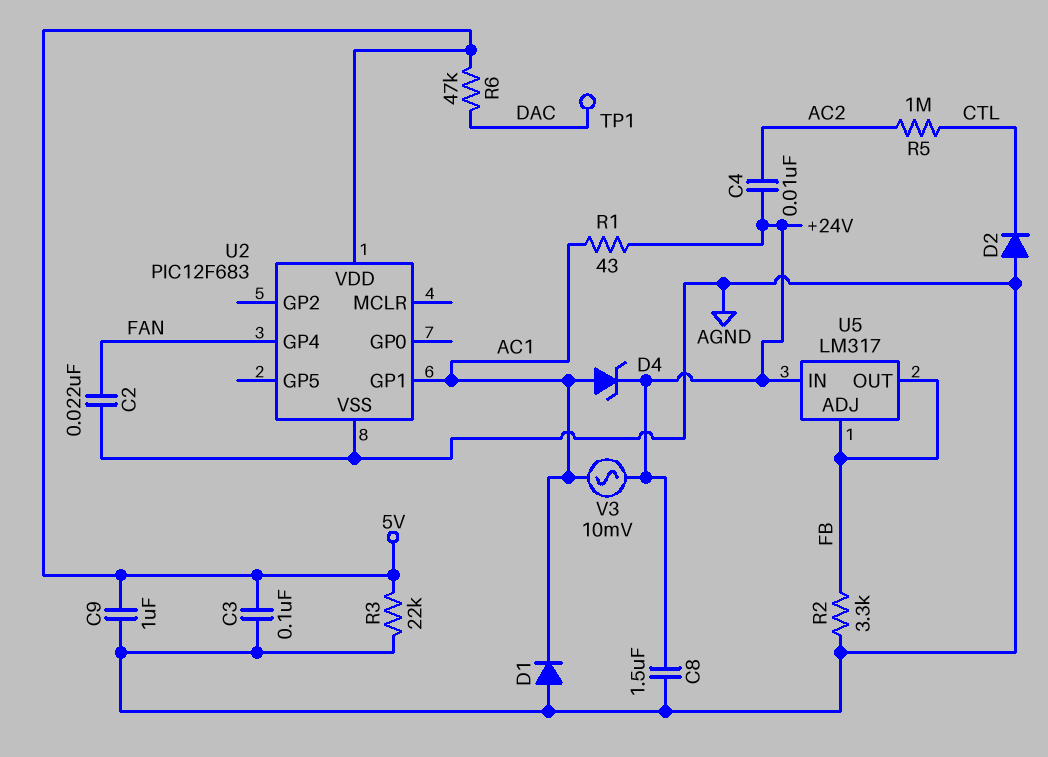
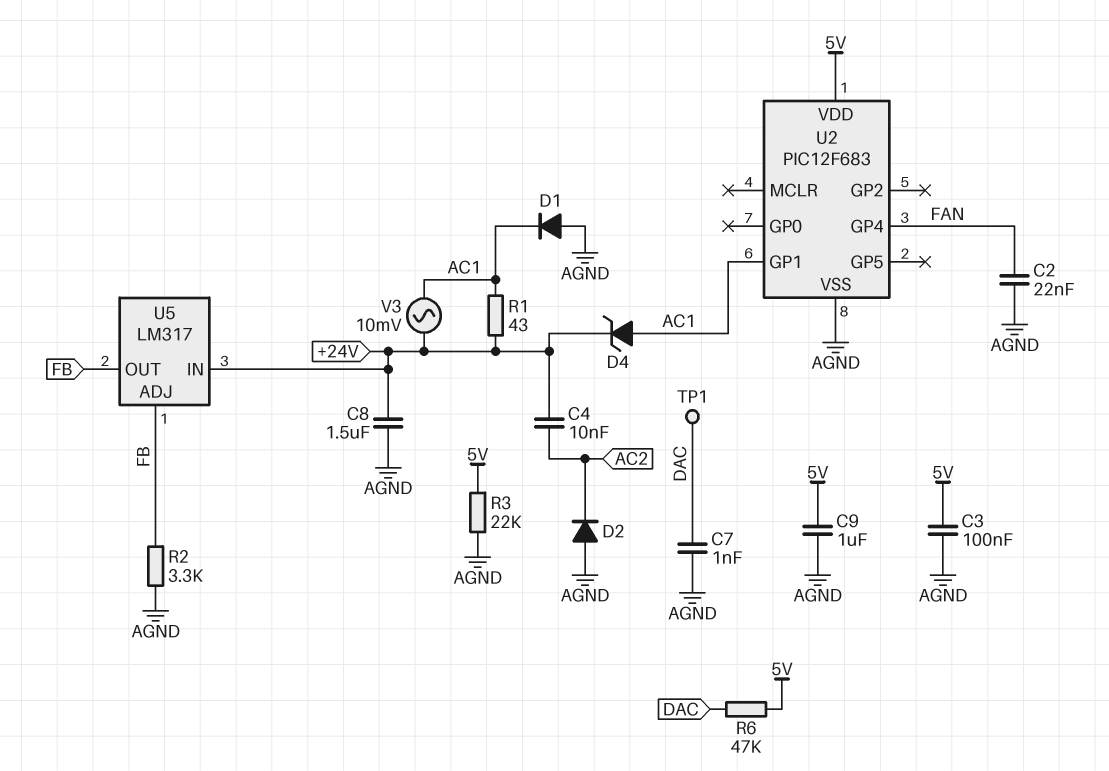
C7: none -> 1nF (AGND, DAC)
D2: diode (A AGND, K CTL) -> diode (A AGND, K AC2)
R5: 1M (AC2, CTL) -> none

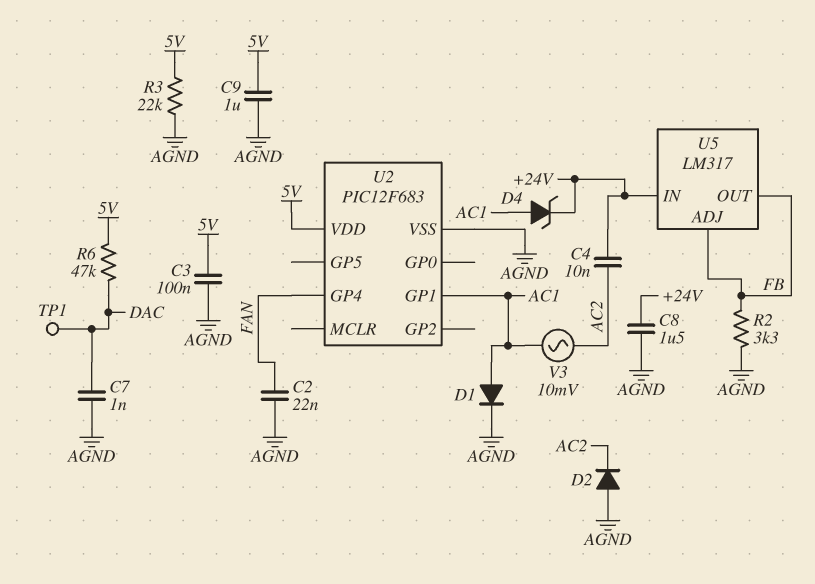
D1: diode (A AGND, K AC1) -> diode (A AC1, K AGND)
R1: 43 (+24V, AC1) -> none
V3: AC 10mV (+24V, AC1) -> AC 10mV (AC1, AC2)

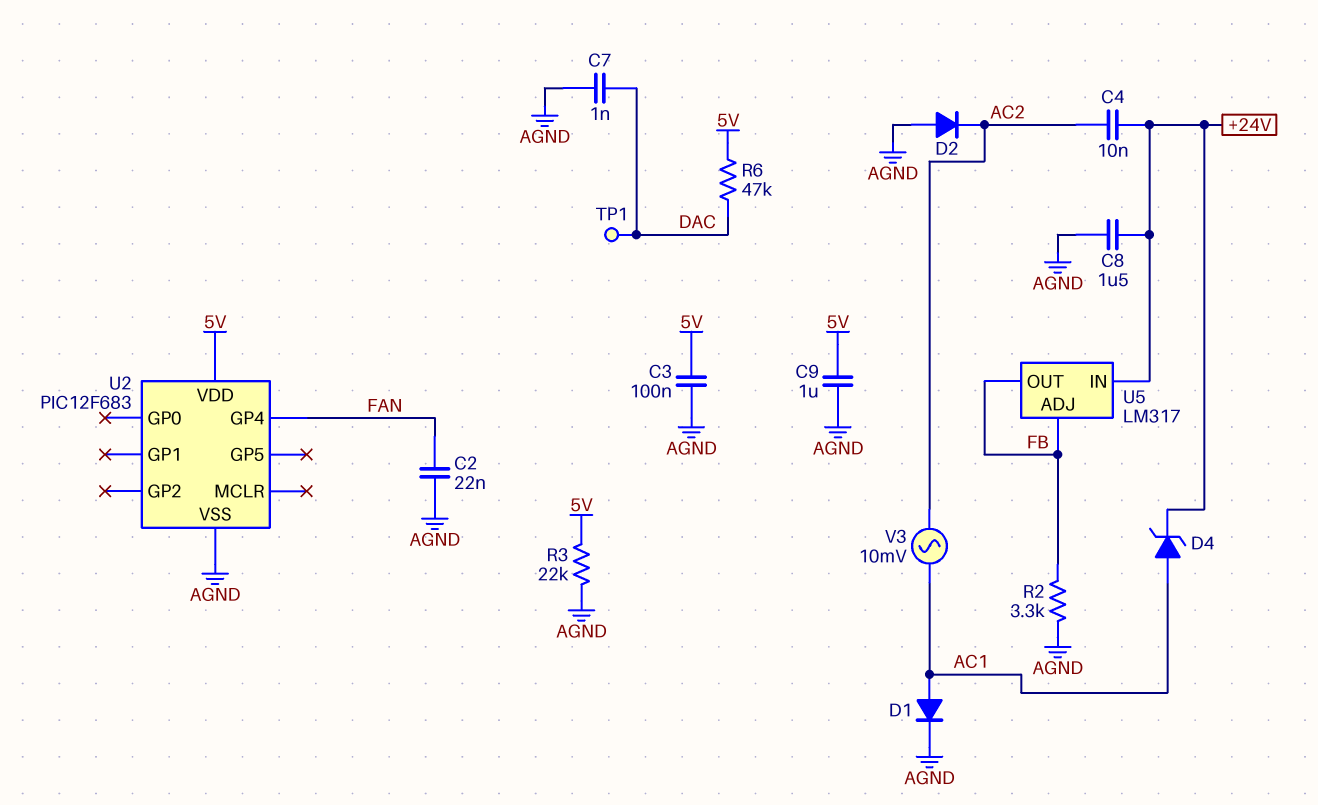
U2 pin GP1: AC1 -> none

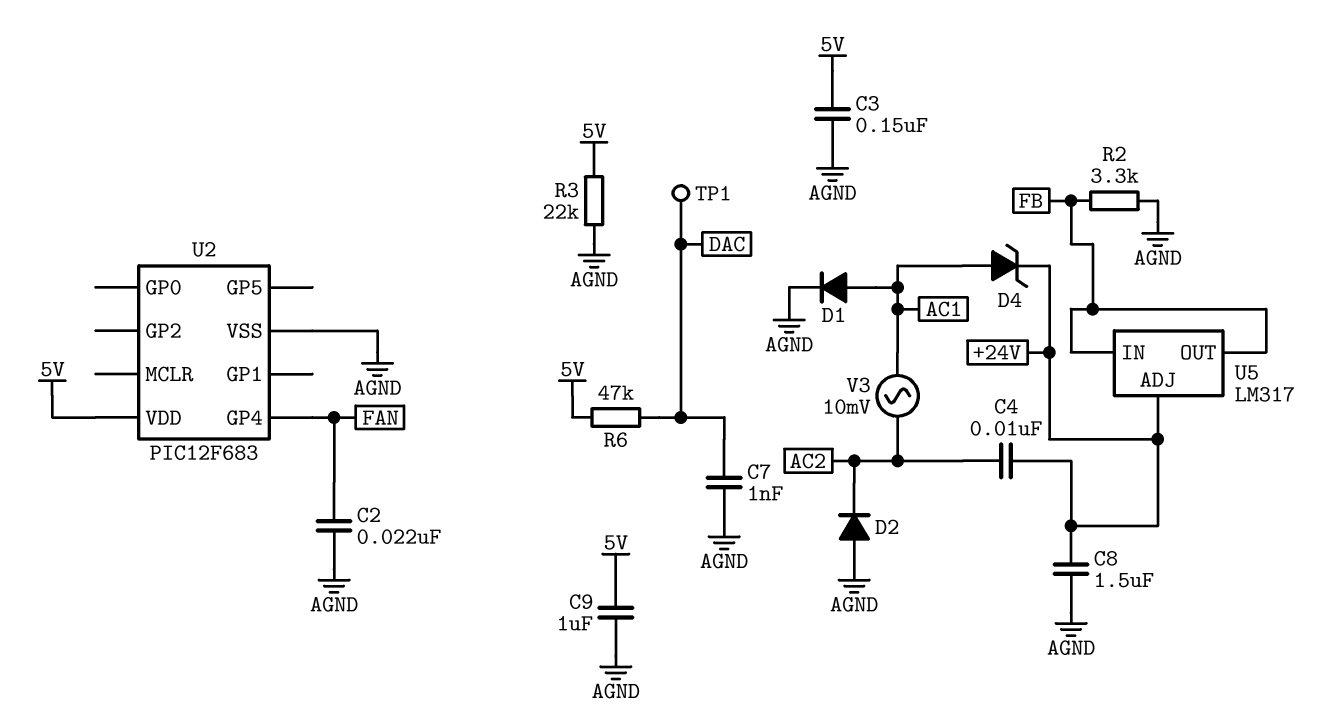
C3: 100nF (5V, AGND) -> 150nF (5V, AGND)
U5 pin ADJ: FB -> +24V
U5 pin IN: +24V -> FB

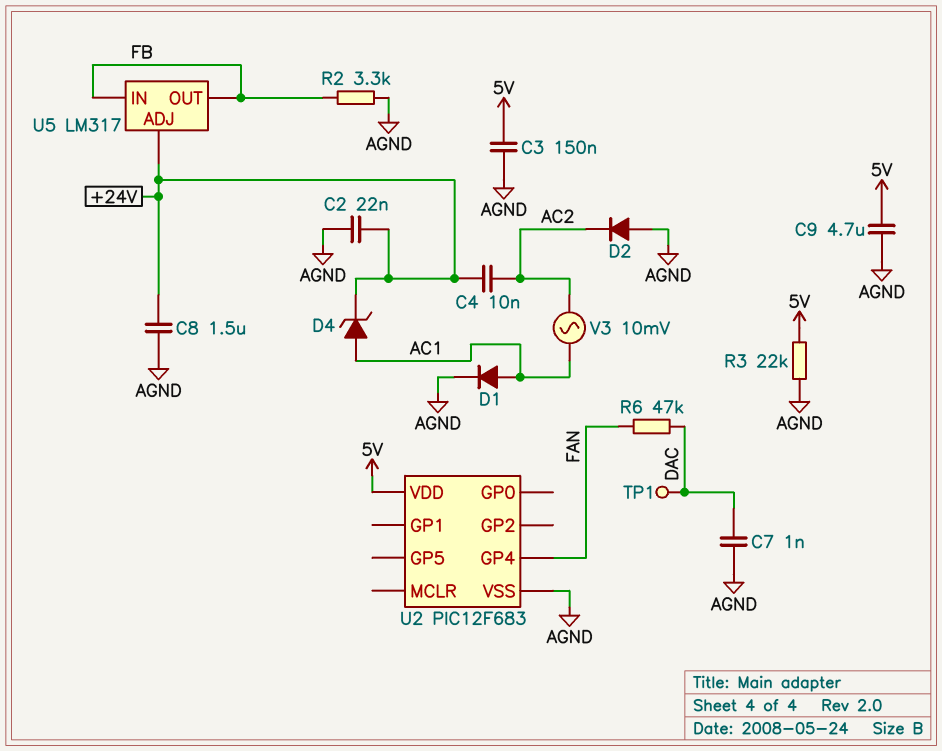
C2: 22nF (AGND, FAN) -> 22nF (+24V, AGND)
C9: 1uF (5V, AGND) -> 4.7uF (5V, AGND)
R6: 47k (5V, DAC) -> 47k (DAC, FAN)

